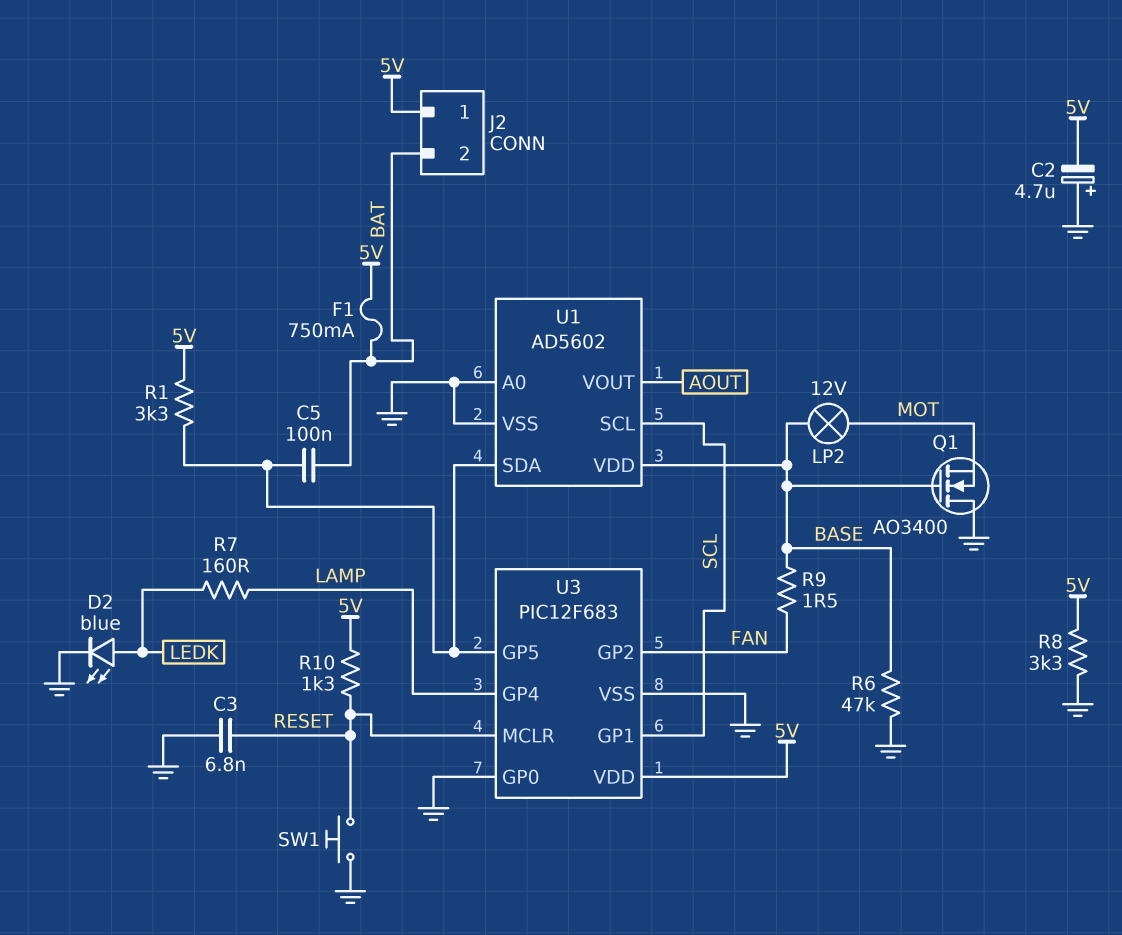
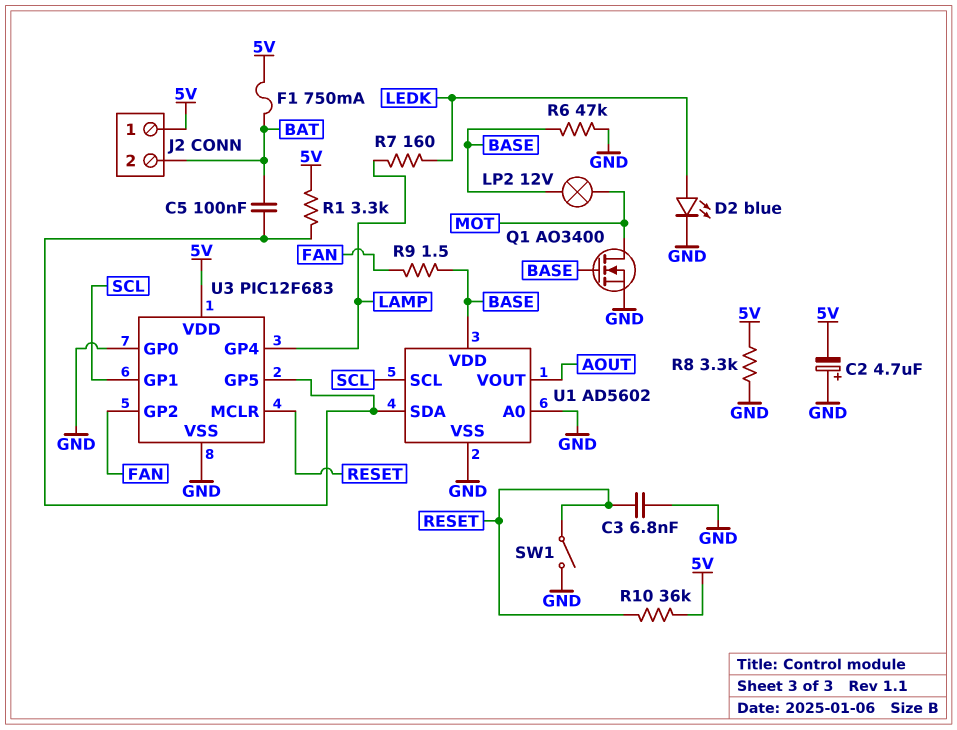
Q1: NMOS AO3400 (G BASE, D GND, S MOT) -> NMOS AO3400 (G BASE, D MOT, S GND)
R10: 1.3k (5V, RESET) -> 36k (5V, RESET)
SW1: button (GND, RESET) -> switch (GND, RESET)

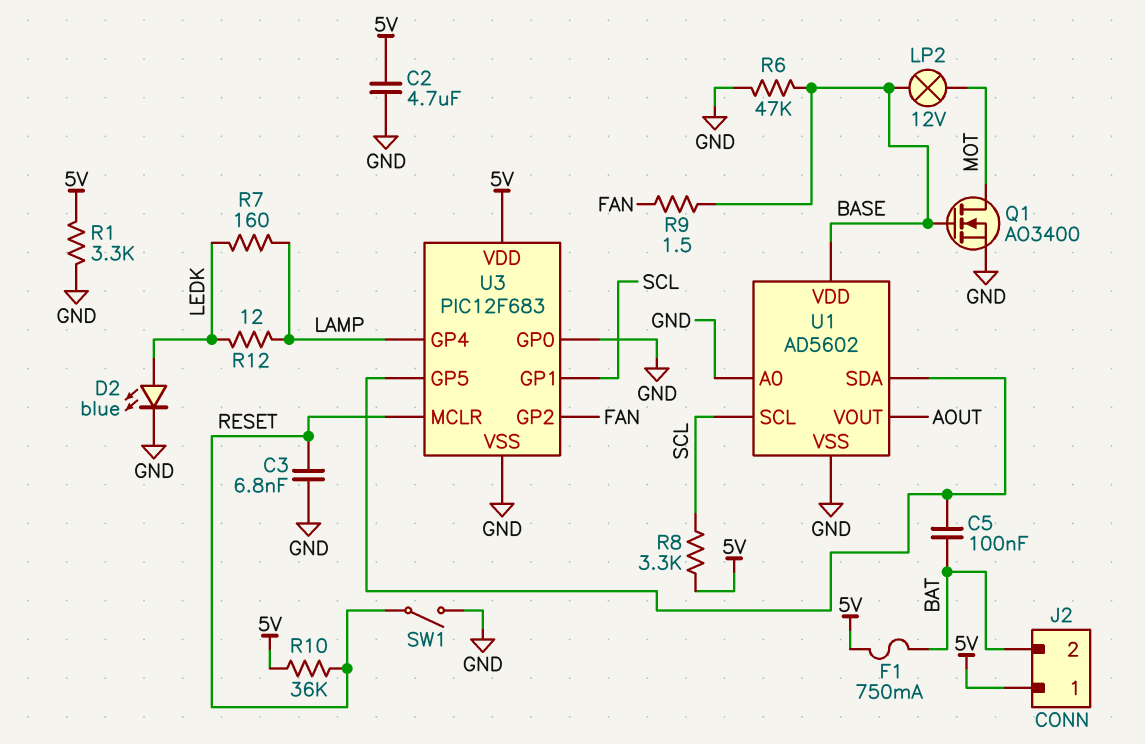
C2: 4.7uF (plus GND, minus 5V) -> 4.7uF (5V, GND)
R1: 3.3k (5V, U1/SDA) -> 3.3k (5V, GND)
R8: 3.3k (5V, GND) -> 3.3k (5V, SCL)
R12: none -> 12 (LAMP, LEDK)

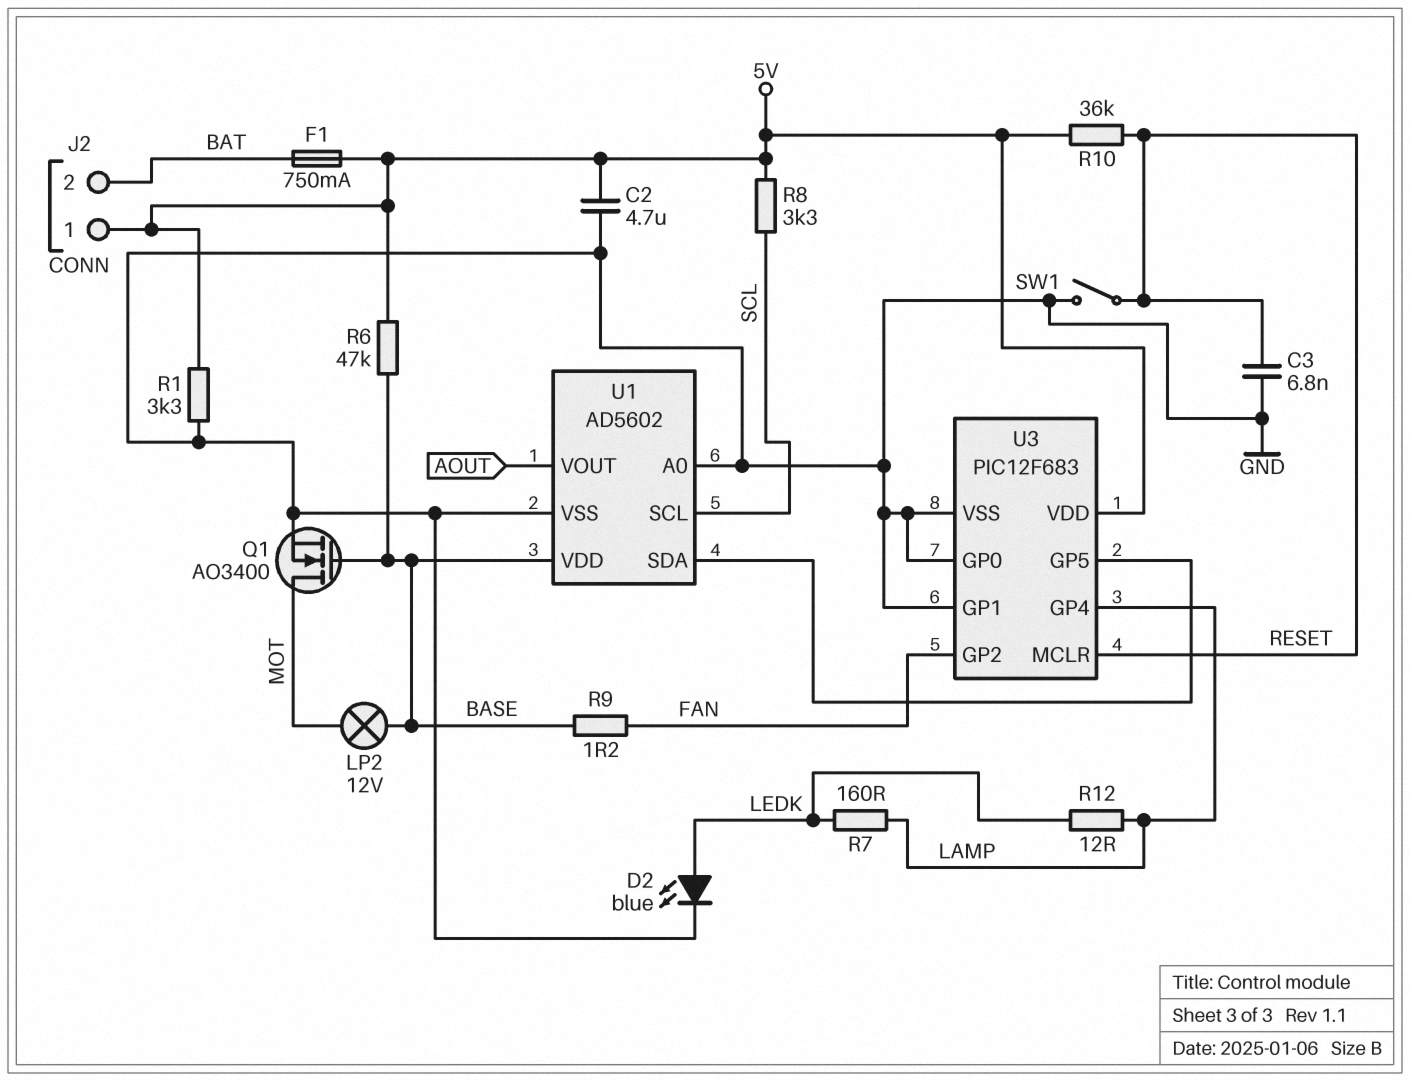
C5: 100nF (BAT, U1/SDA) -> none
R6: 47k (BASE, GND) -> 47k (5V, BASE)
R9: 1.5 (BASE, FAN) -> 1.2 (BASE, FAN)
U3 pin GP1: SCL -> GND

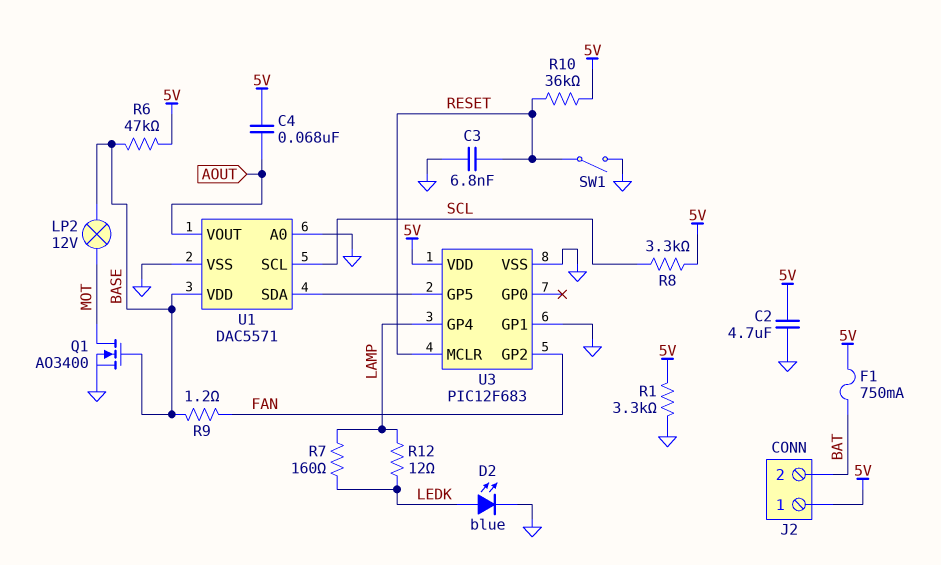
C4: none -> 68nF (5V, AOUT)
U1: AD5602 -> DAC5571
U3 pin GP0: GND -> none

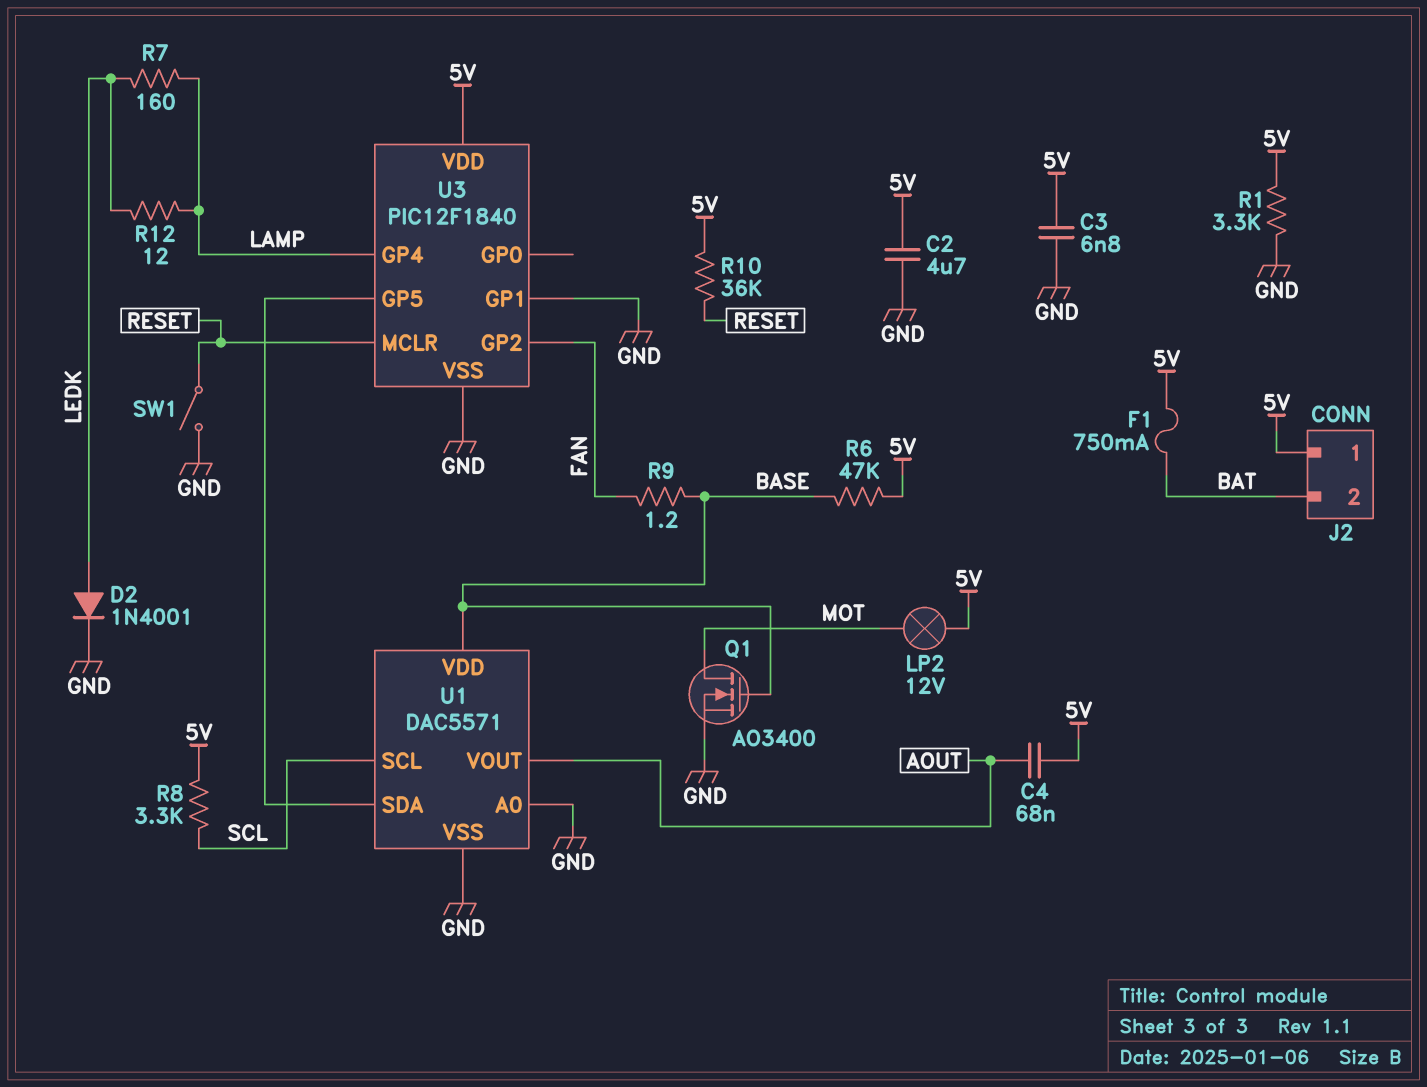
C3: 6.8nF (GND, RESET) -> 6.8nF (5V, GND)
D2: LED blue (A LEDK, K GND) -> diode 1N4001 (A LEDK, K GND)
LP2: lamp 12V (BASE, MOT) -> lamp 12V (5V, MOT)
U3: PIC12F683 -> PIC12F1840

